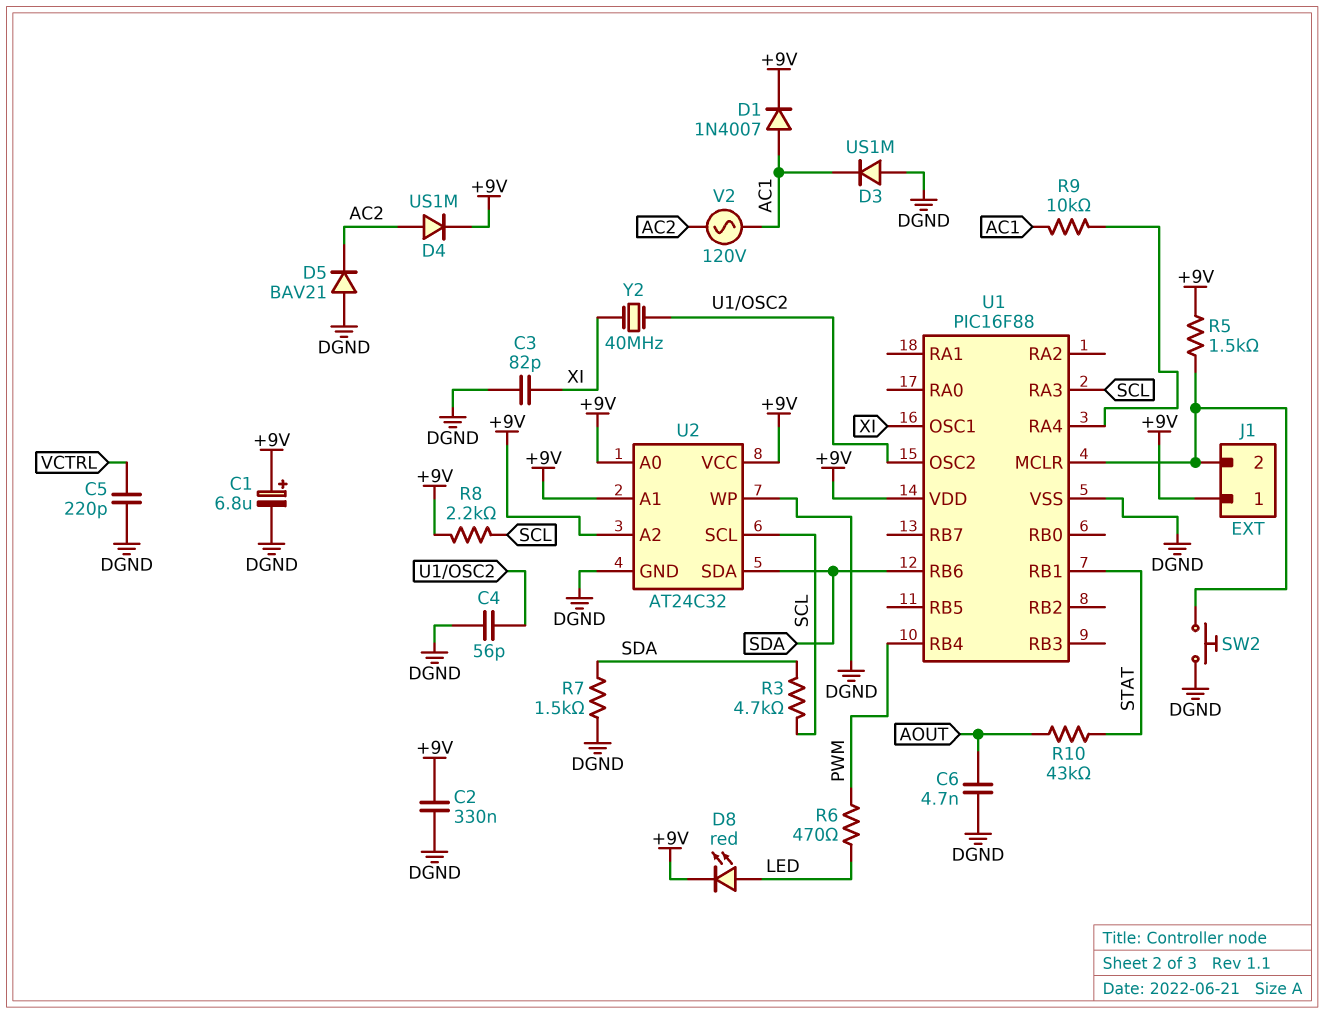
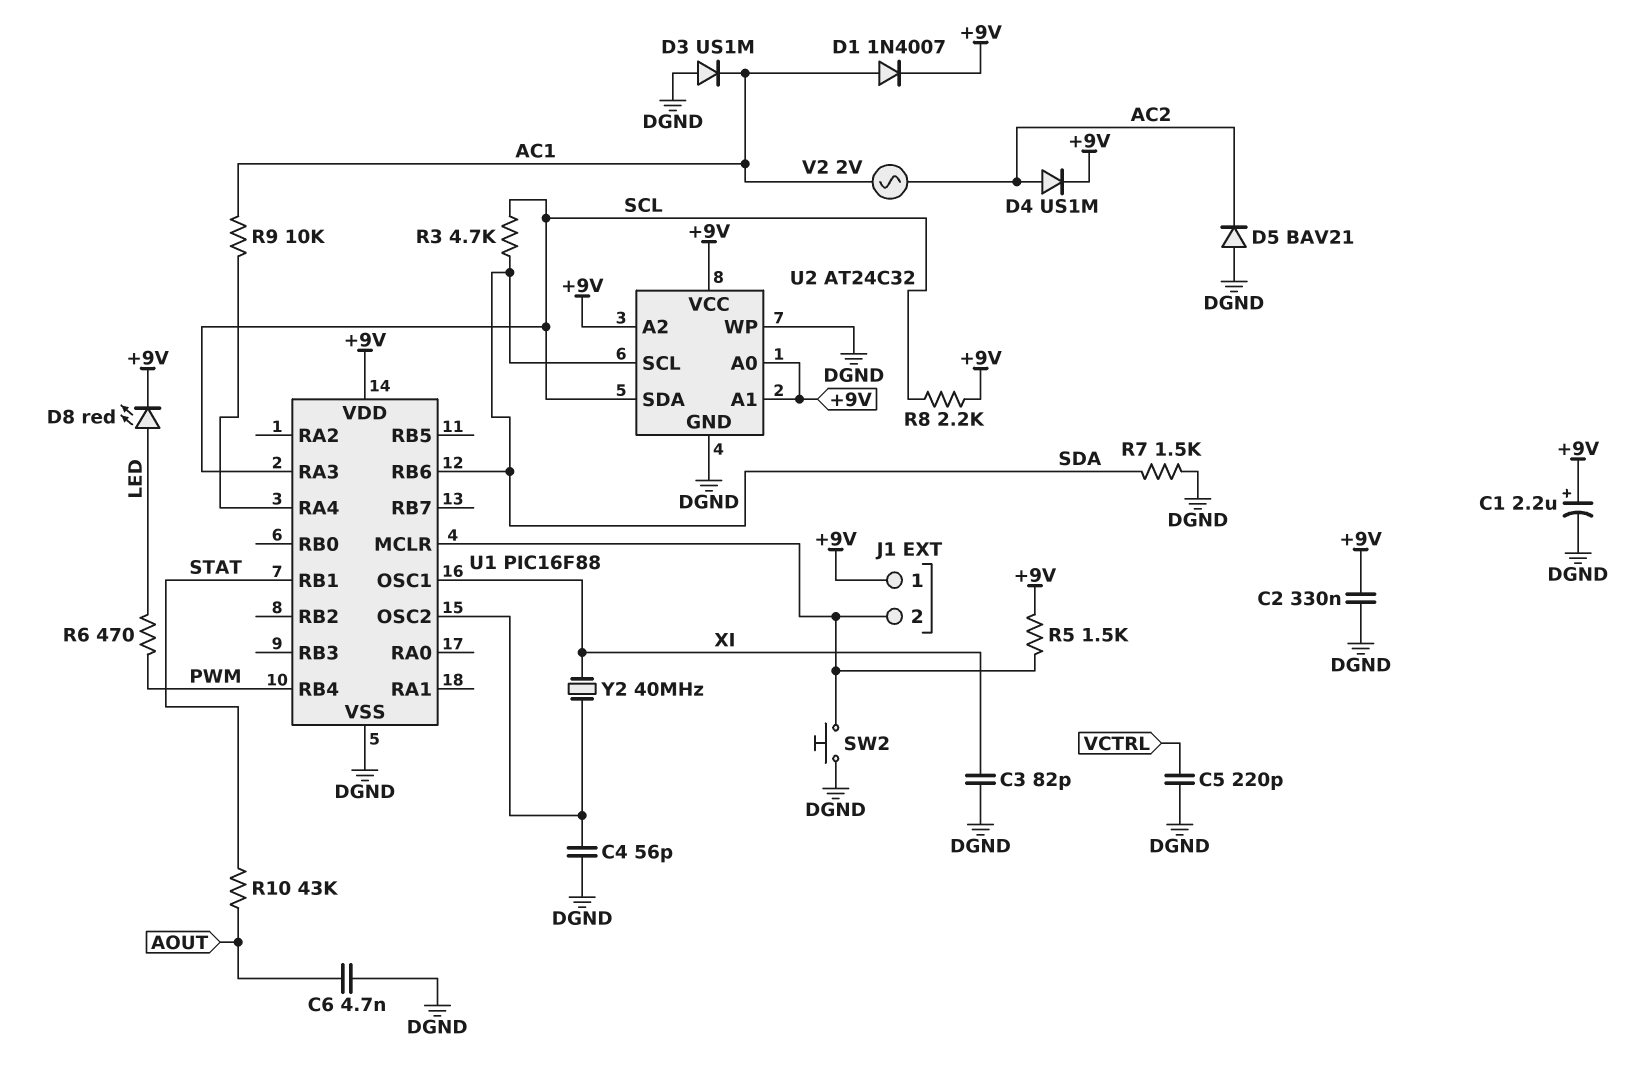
C1: 6.8uF (plus +9V, minus DGND) -> 2.2uF (plus +9V, minus DGND)
U2 pin SCL: SCL -> SDA
U2 pin SDA: SDA -> SCL
V2: AC 120V (AC1, AC2) -> AC 2V (AC1, AC2)

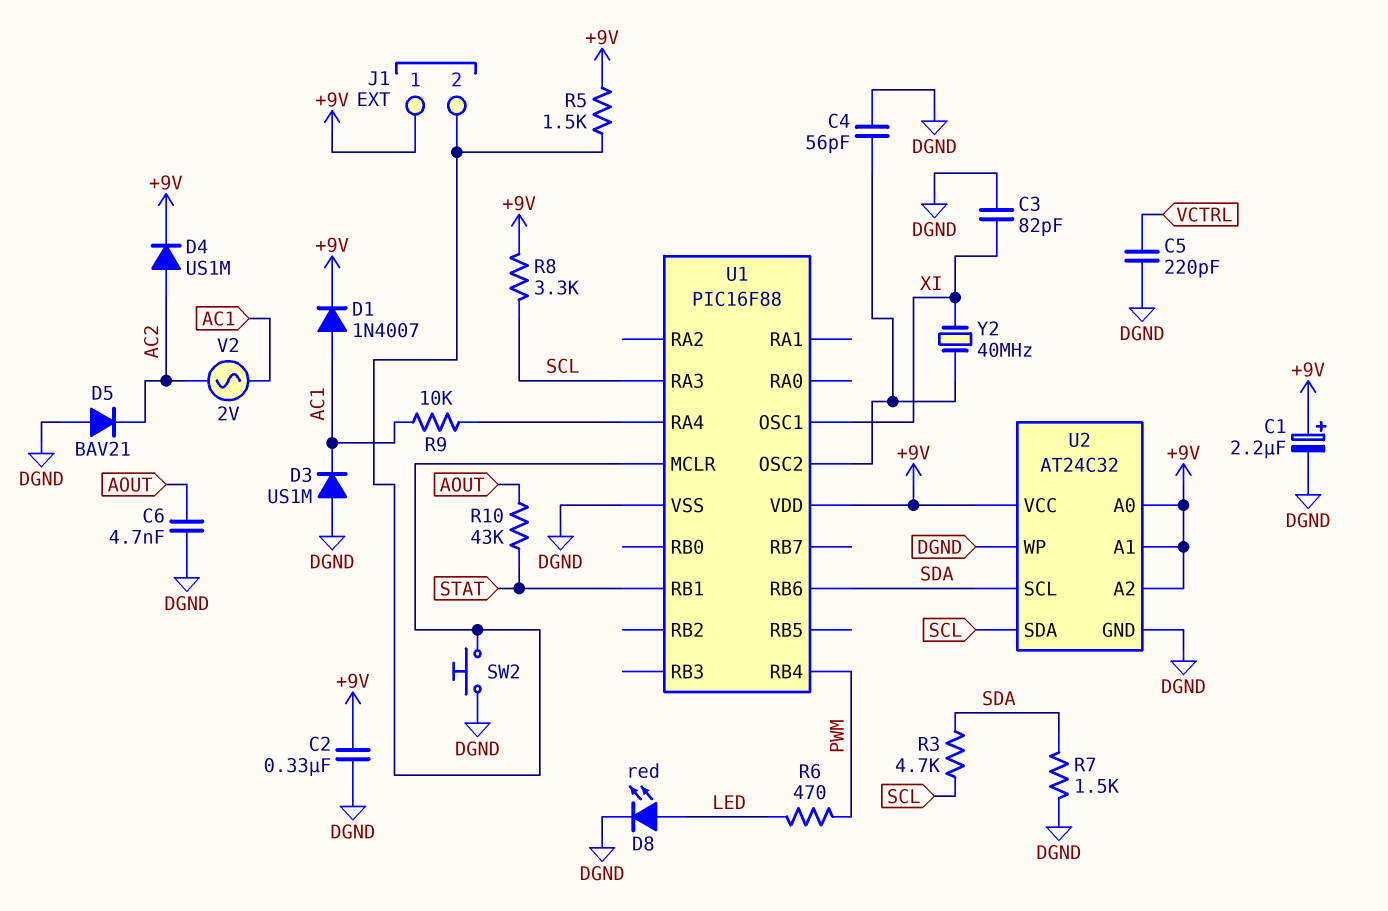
D8: LED red (A LED, K +9V) -> LED red (A LED, K DGND)
R8: 2.2k (+9V, SCL) -> 3.3k (+9V, SCL)

